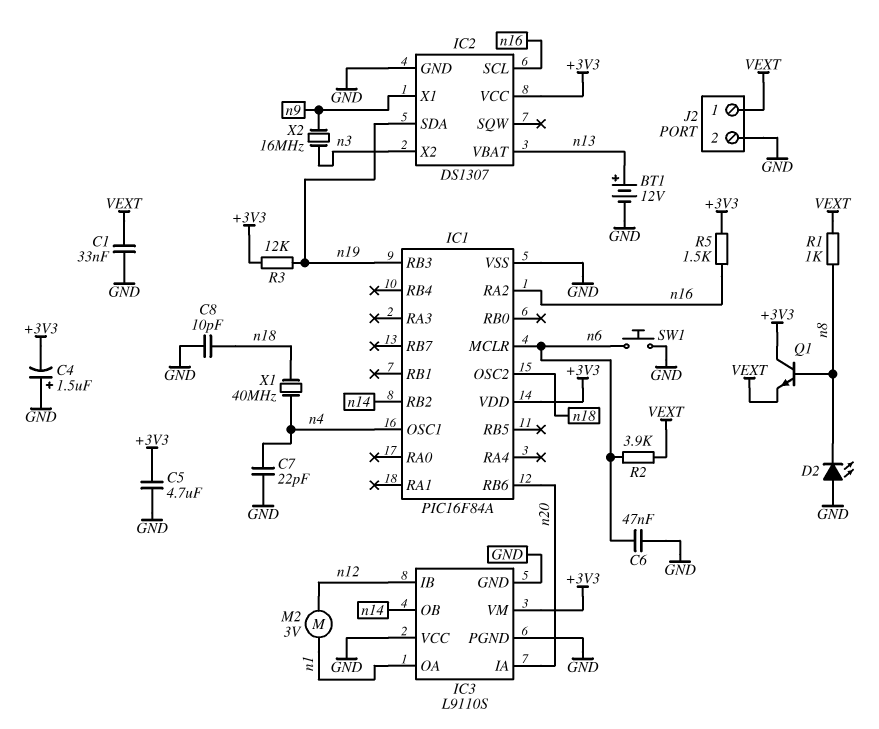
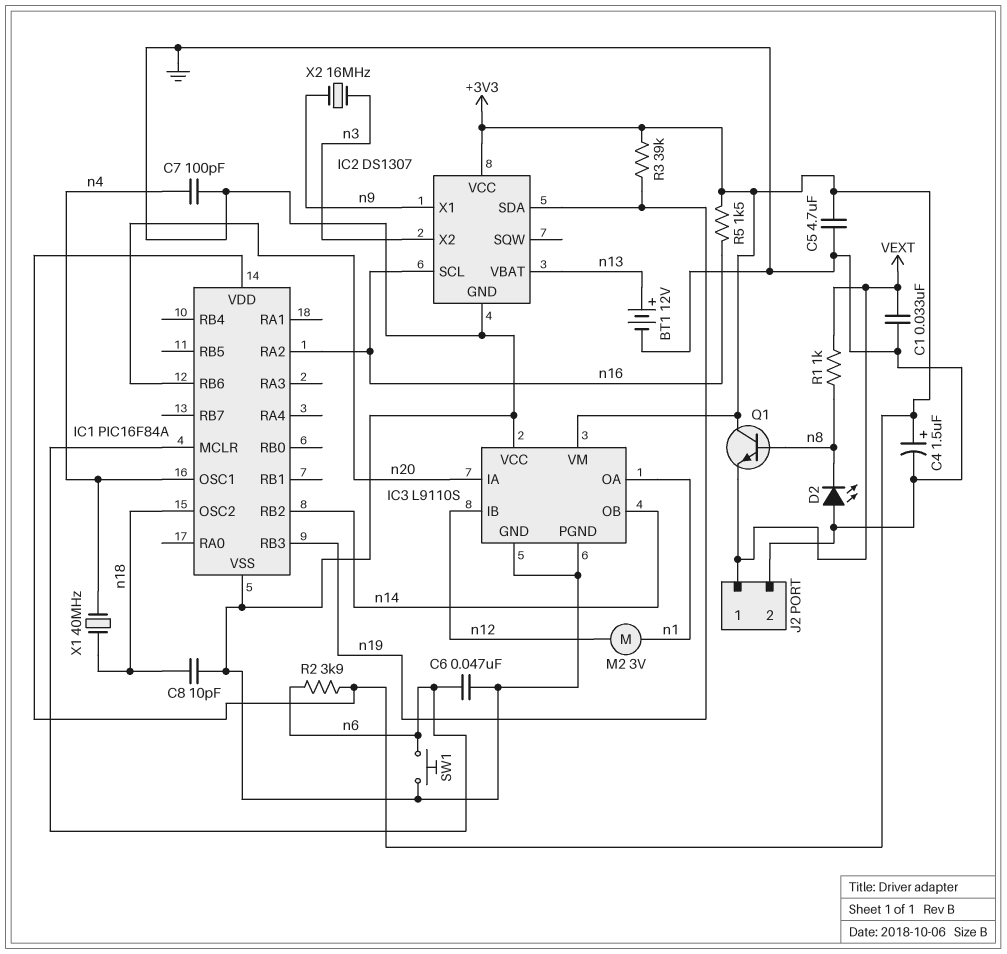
C4: 1.5uF (plus GND, minus +3V3) -> 1.5uF (plus +3V3, minus GND)
C7: 22pF (GND, n4) -> 100pF (GND, n4)
R2: 3.9k (VEXT, n6) -> 3.9k (+3V3, n6)
R3: 12k (+3V3, n19) -> 39k (+3V3, n19)

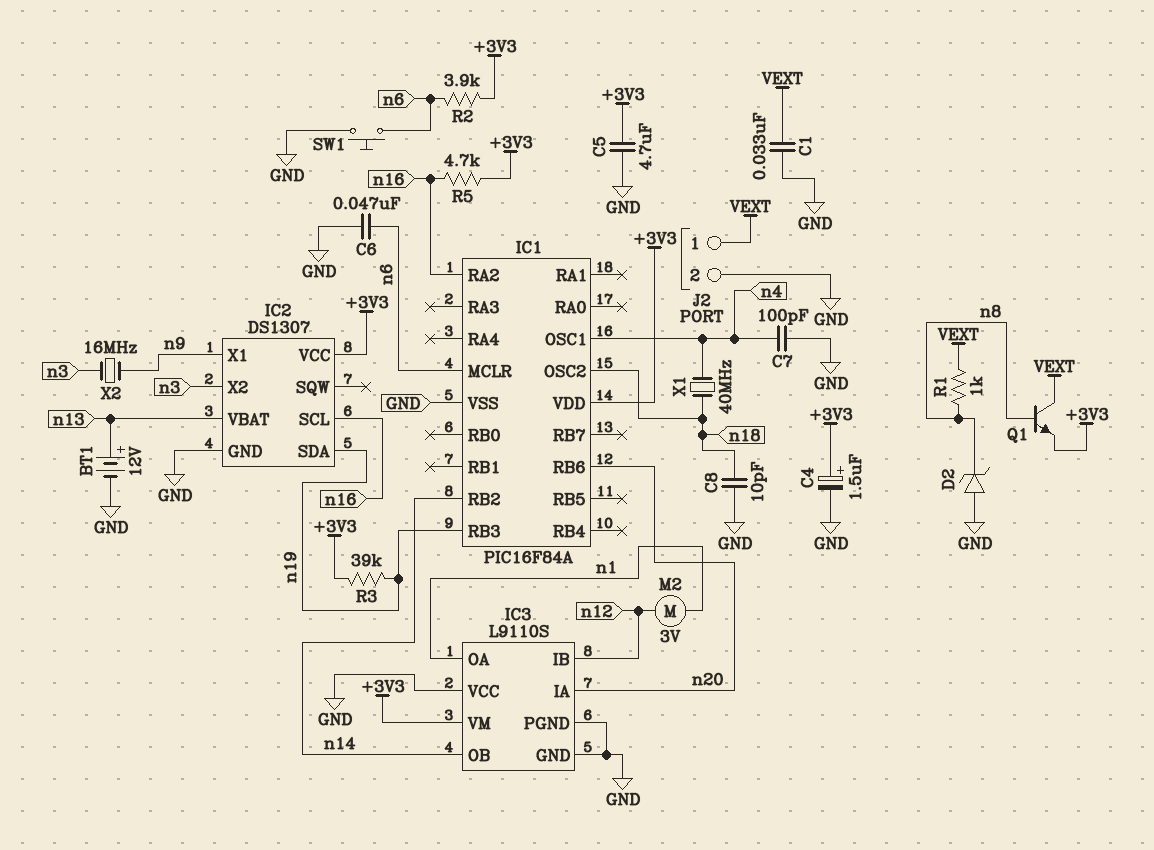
D2: LED (A GND, K n8) -> zener (A GND, K n8)
Q1: NPN (B n8, C +3V3, E VEXT) -> NPN (B n8, C VEXT, E +3V3)
R5: 1.5k (+3V3, n16) -> 4.7k (+3V3, n16)

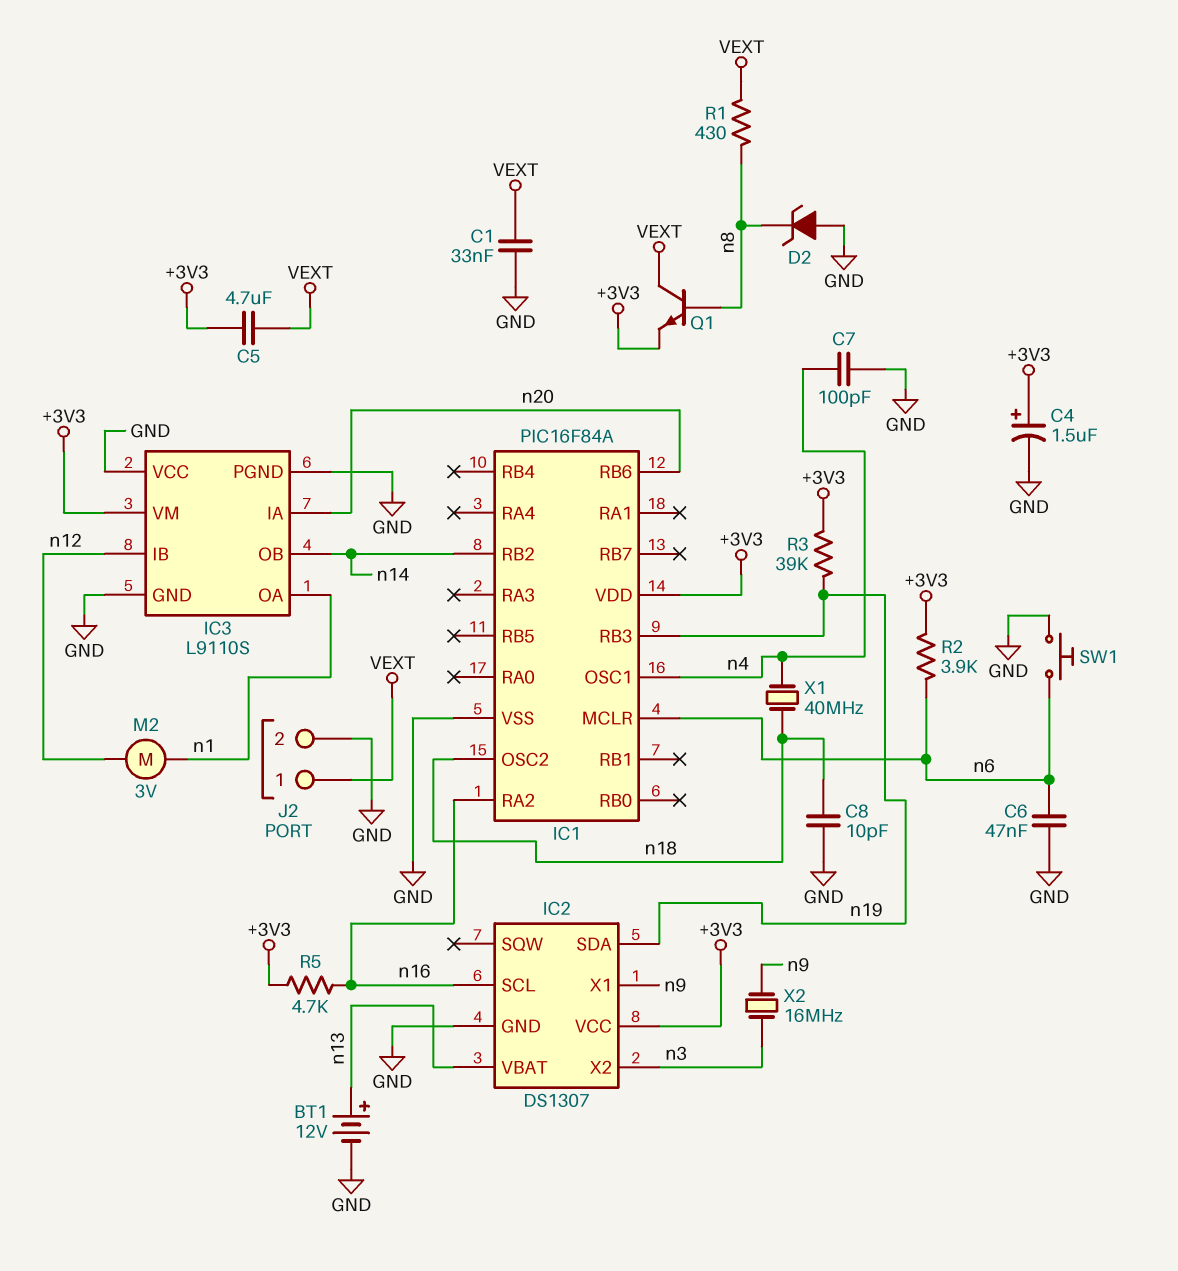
C5: 4.7uF (+3V3, GND) -> 4.7uF (+3V3, VEXT)
R1: 1k (VEXT, n8) -> 430 (VEXT, n8)

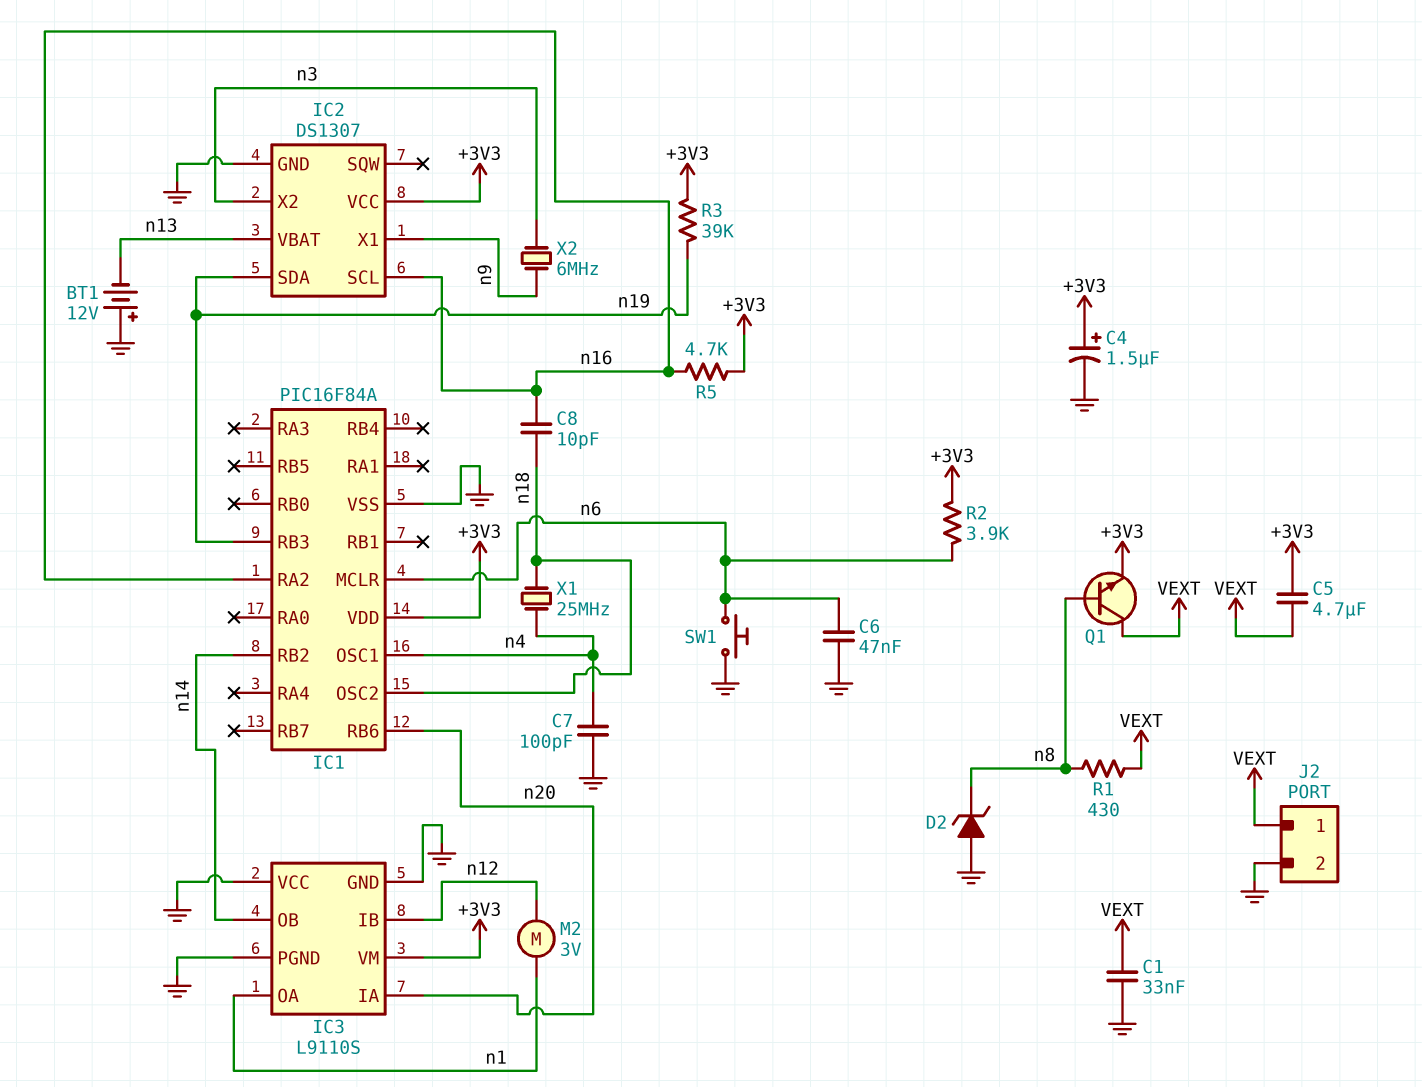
BT1: 12V (plus n13, minus GND) -> 12V (plus GND, minus n13)
C8: 10pF (GND, n18) -> 10pF (n16, n18)
X1: 40MHz (n4, n18) -> 25MHz (n4, n18)
X2: 16MHz (n3, n9) -> 6MHz (n3, n9)

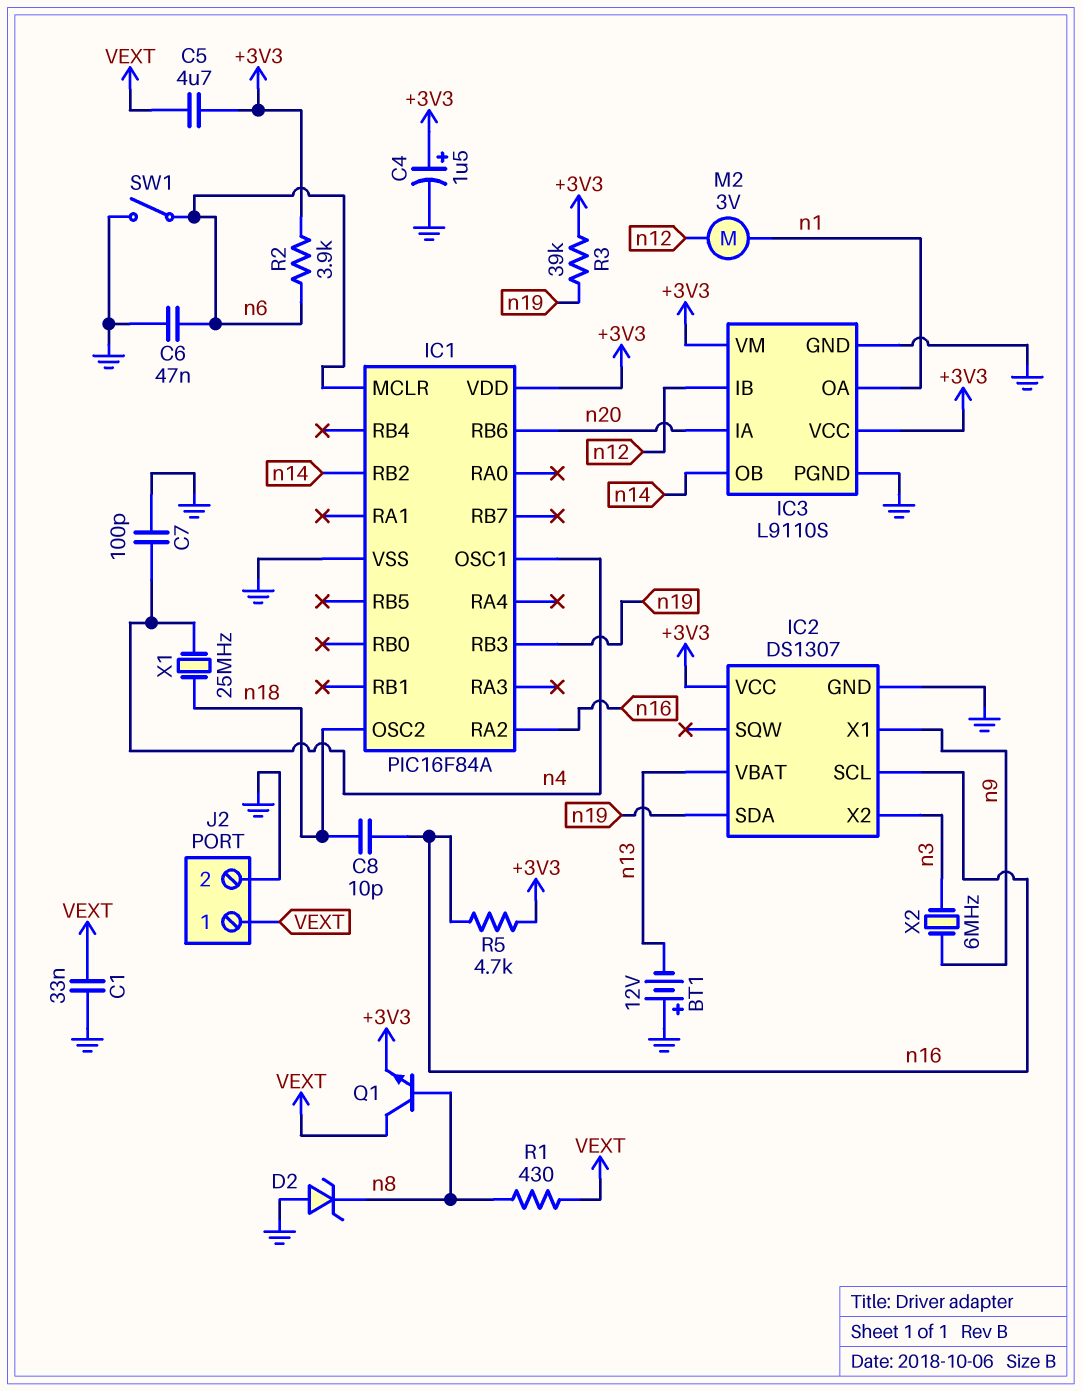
IC3 pin VCC: GND -> +3V3
SW1: button (GND, n6) -> switch (GND, n6)

